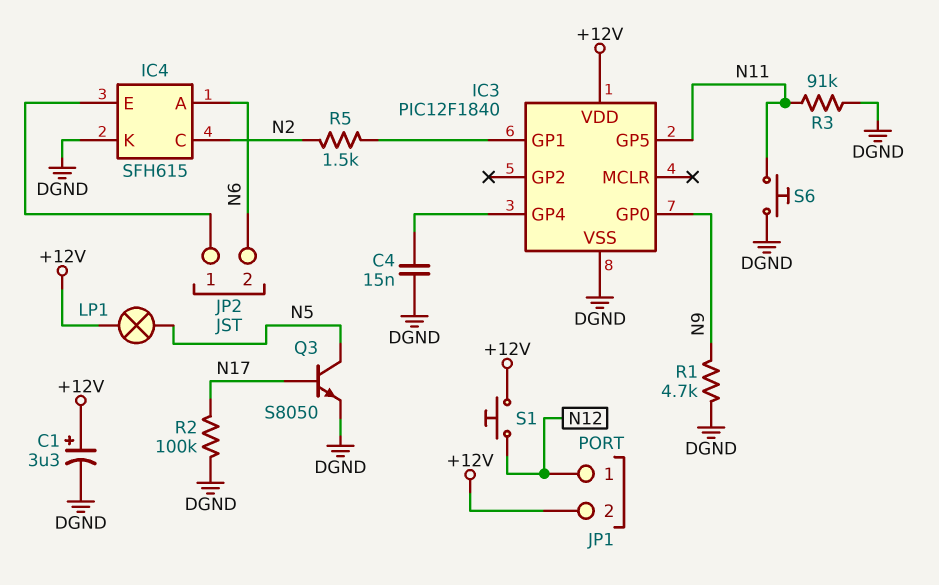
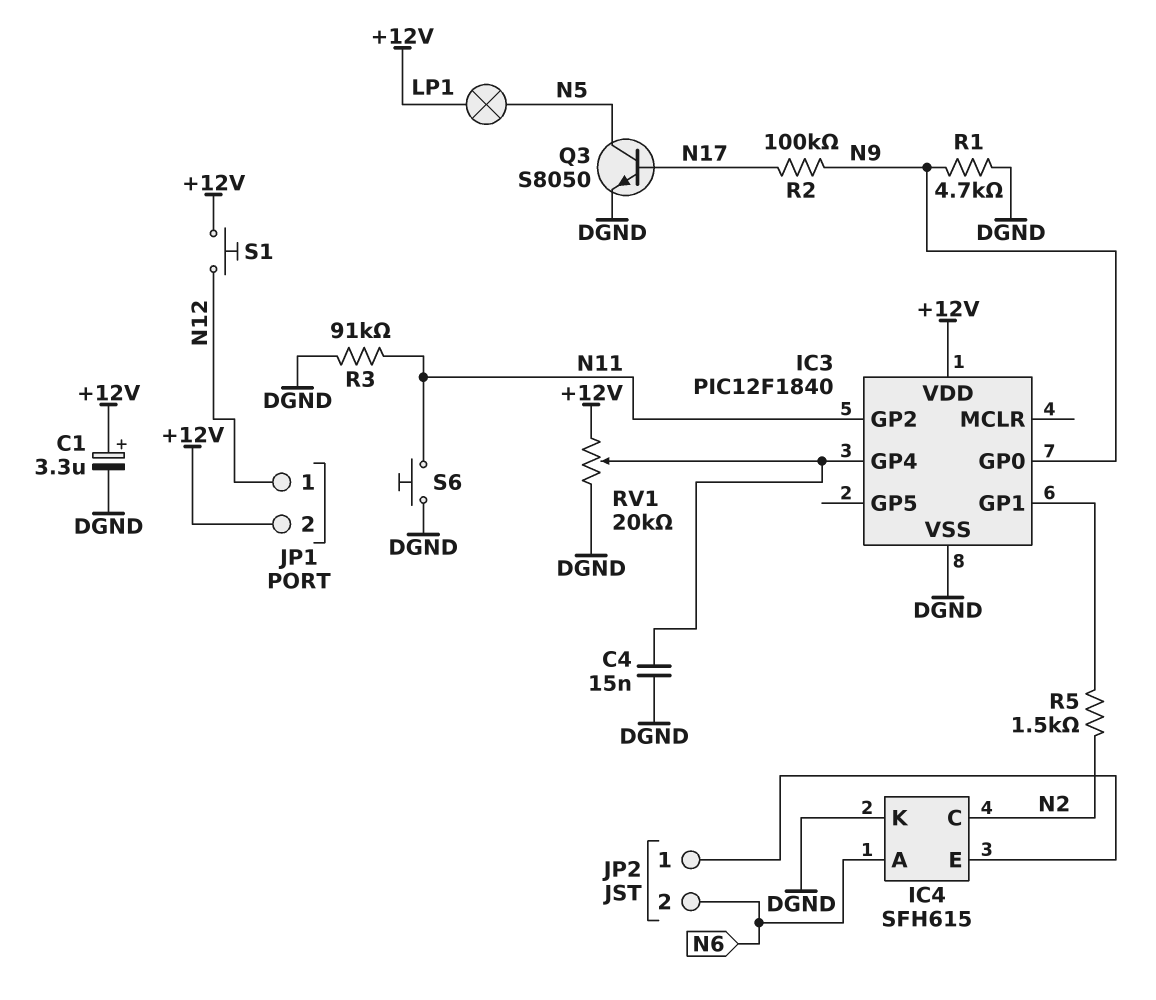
IC3 pin GP2: none -> N11
IC3 pin GP5: N11 -> none
R2: 100k (DGND, N17) -> 100k (N9, N17)
RV1: none -> 20k (+12V, DGND, wiper IC3/GP4)

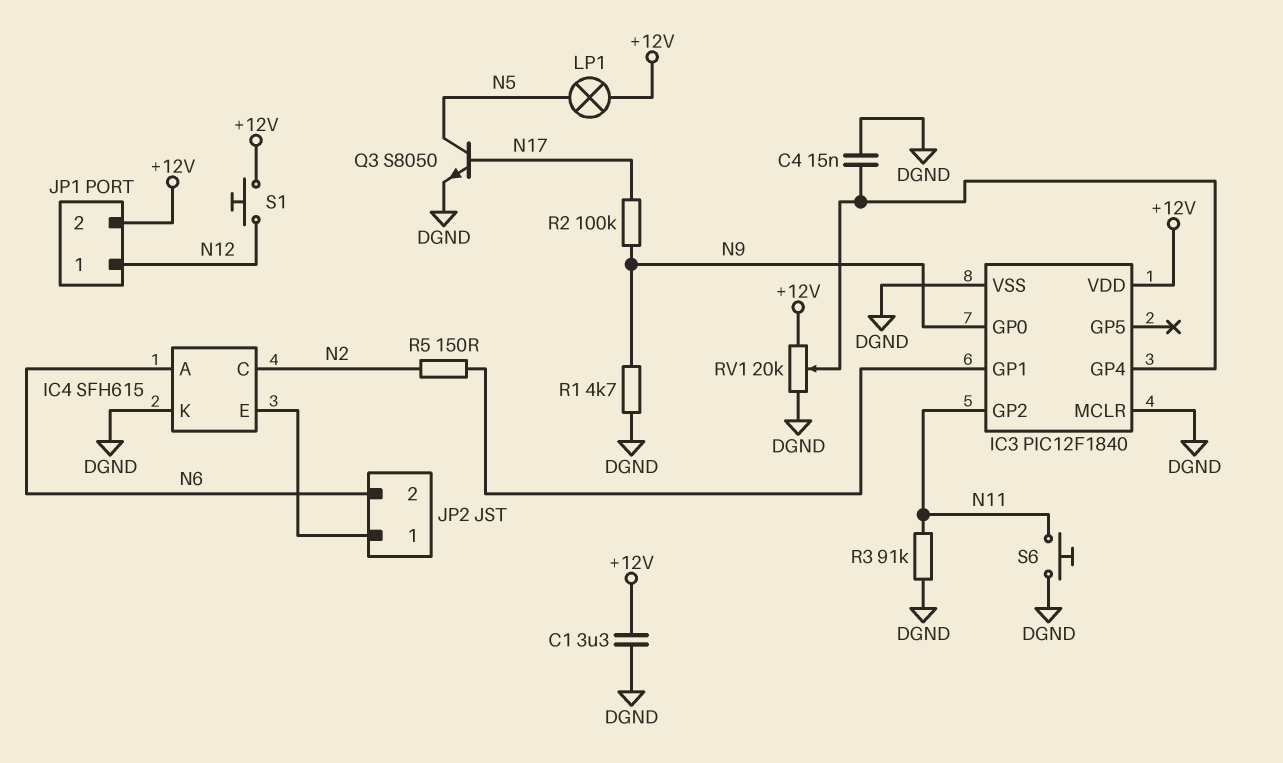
C1: 3.3uF (plus +12V, minus DGND) -> 3.3uF (+12V, DGND)
IC3 pin MCLR: none -> DGND
R5: 1.5k (IC3/GP1, N2) -> 150 (IC3/GP1, N2)

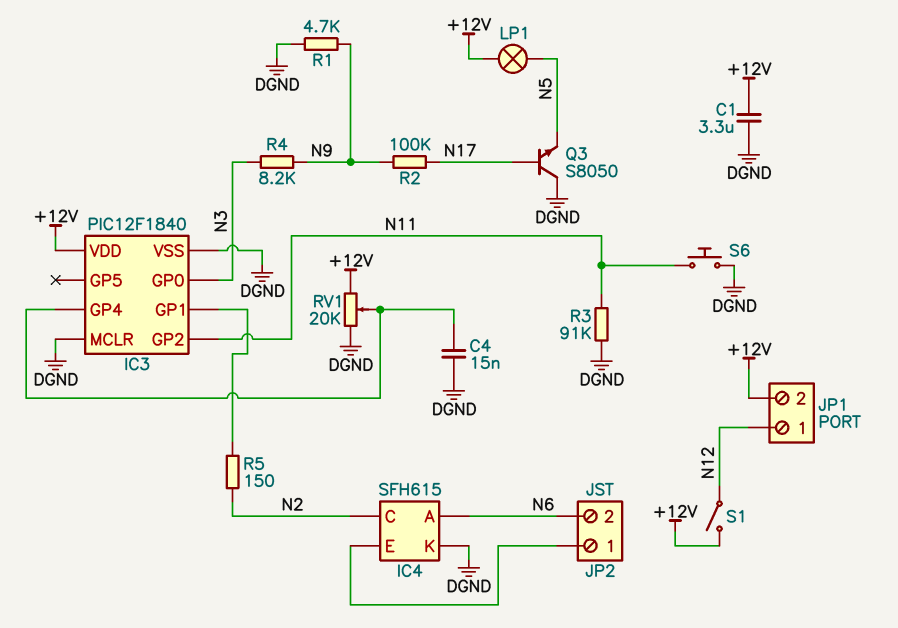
IC3 pin GP0: N9 -> N3
Q3: NPN S8050 (B N17, C N5, E DGND) -> NPN S8050 (B N17, C DGND, E N5)
R4: none -> 8.2k (N3, N9)
S1: button (+12V, N12) -> switch (+12V, N12)

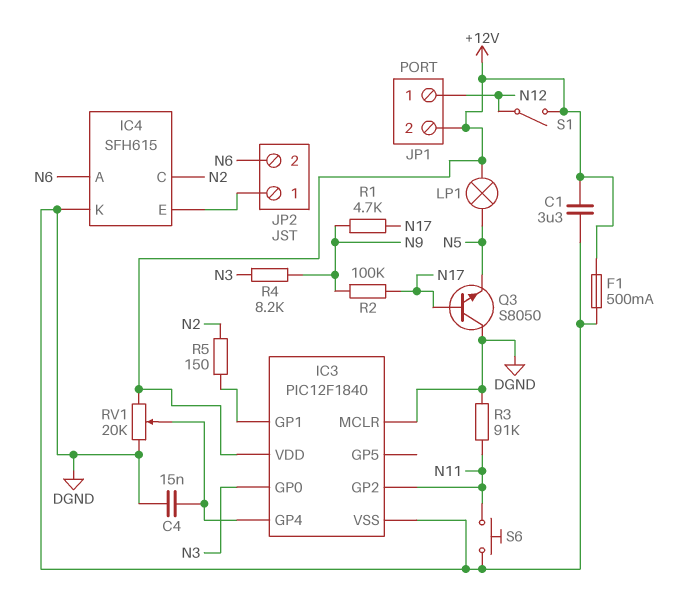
F1: none -> 500mA (+12V, DGND)
R1: 4.7k (DGND, N9) -> 4.7k (N9, N17)

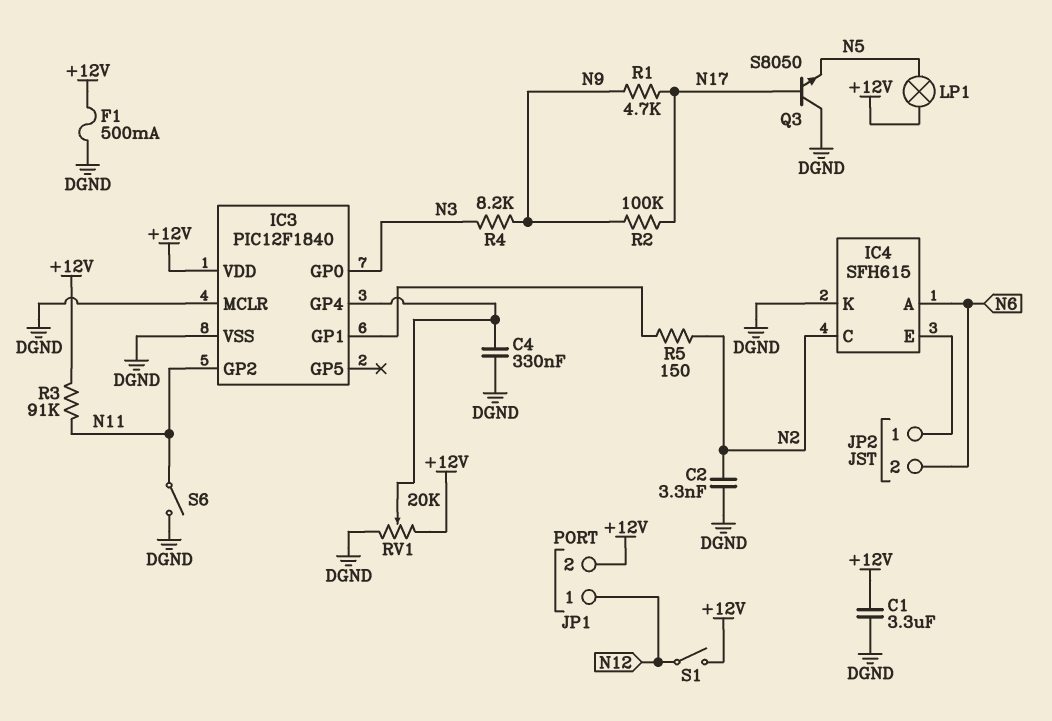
C2: none -> 3.3nF (DGND, N2)
C4: 15nF (DGND, IC3/GP4) -> 330nF (DGND, IC3/GP4)
R3: 91k (DGND, N11) -> 91k (+12V, N11)
S6: button (DGND, N11) -> switch (DGND, N11)

